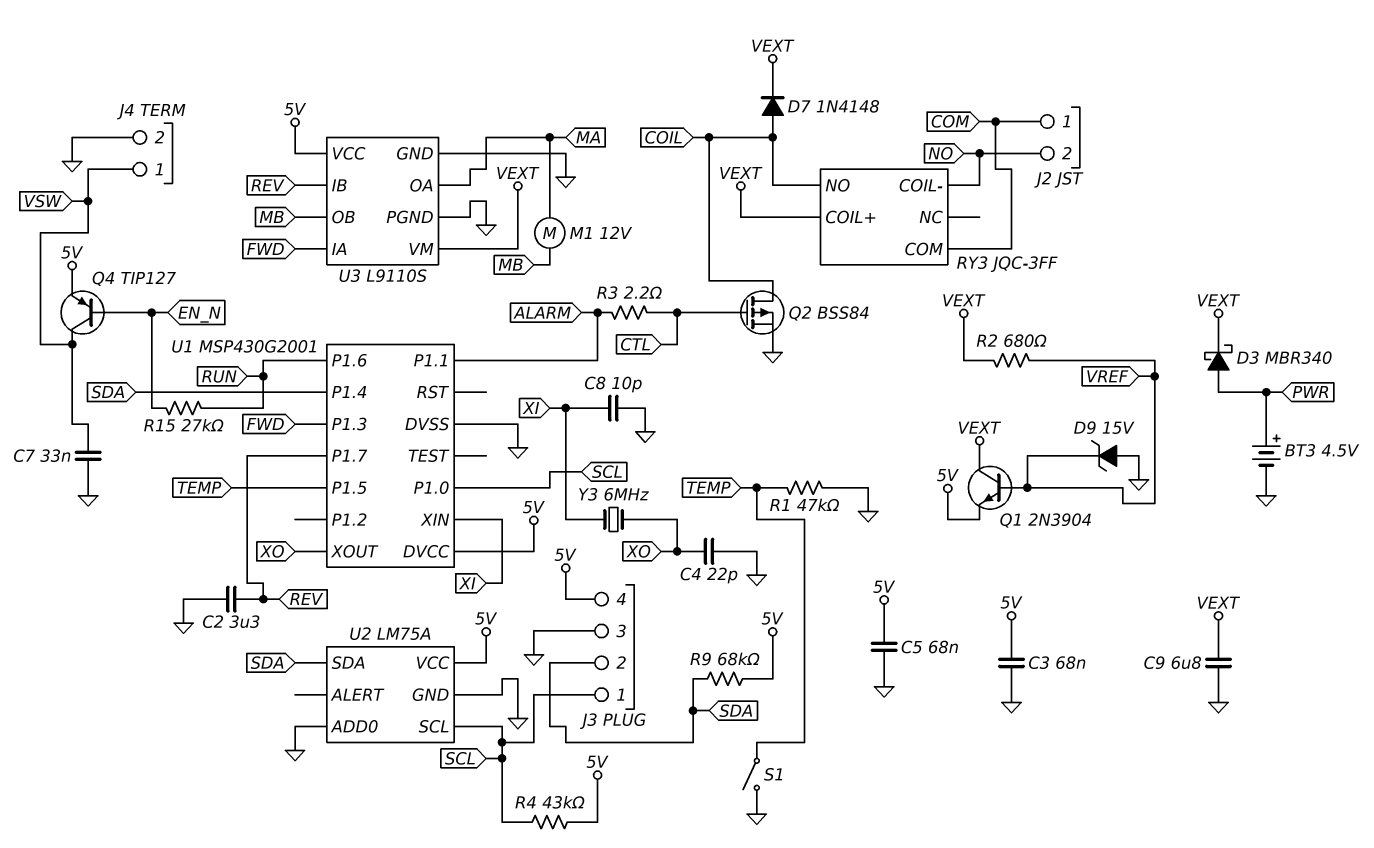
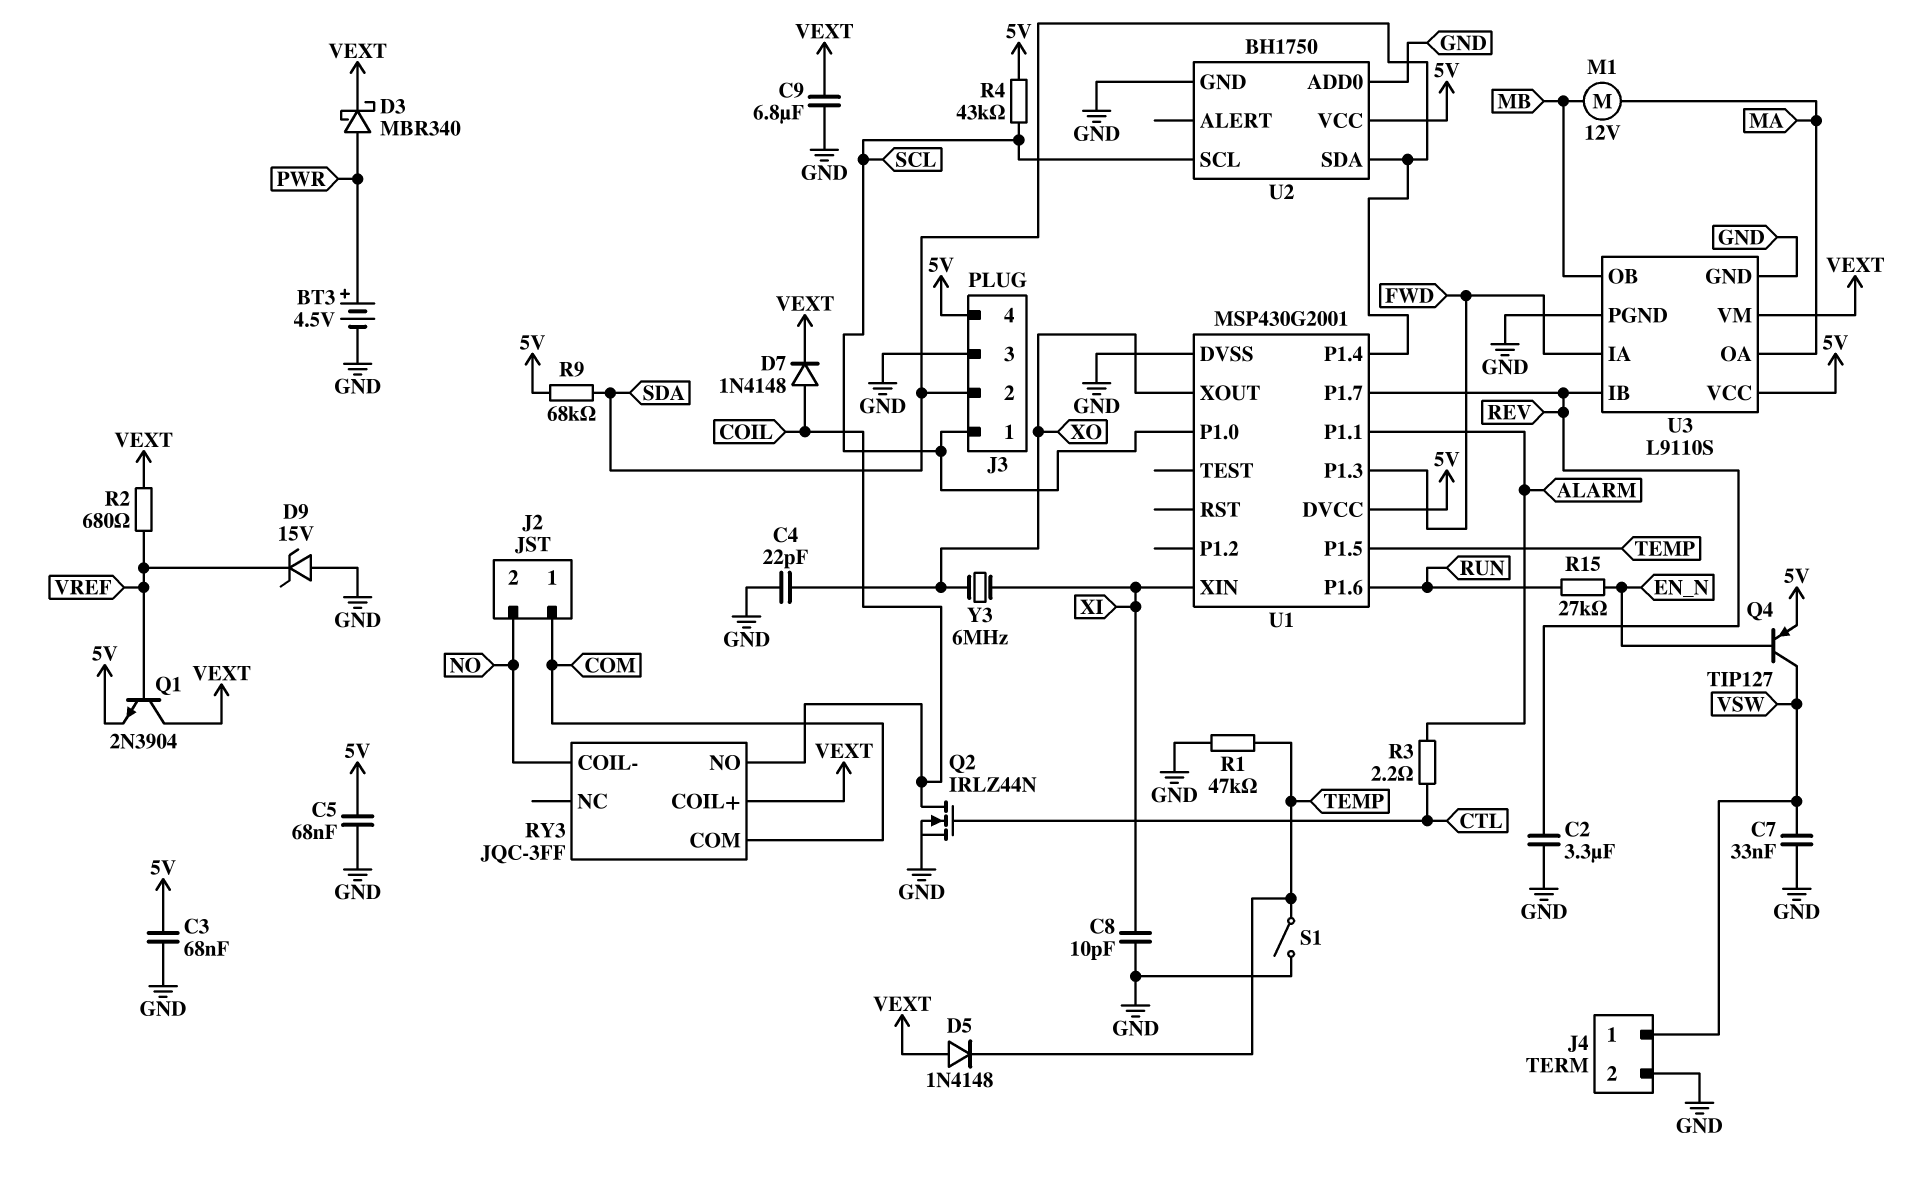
D5: none -> diode 1N4148 (A VEXT, K TEMP)
Q2: PMOS BSS84 (G CTL, D COIL, S GND) -> NMOS IRLZ44N (G CTL, D COIL, S GND)
U2: LM75A -> BH1750

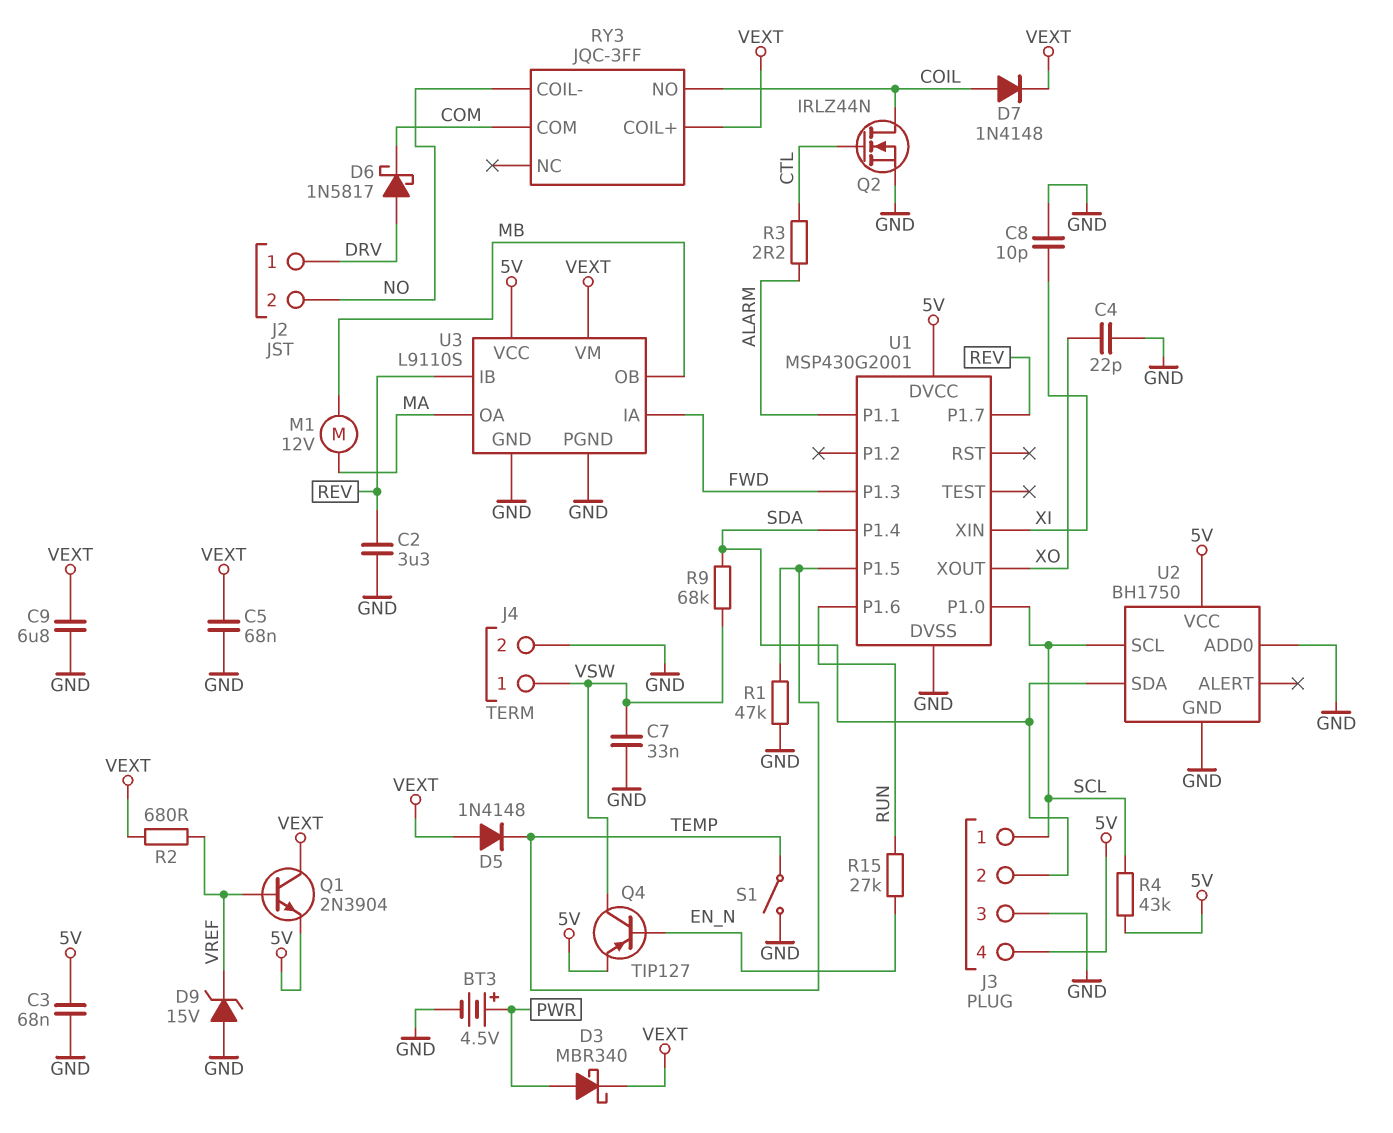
C5: 68nF (5V, GND) -> 68nF (GND, VEXT)
D6: none -> schottky 1N5817 (A DRV, K COM)
J2 pin 1: COM -> DRV
R9: 68k (5V, SDA) -> 68k (SDA, VSW)
Y3: 6MHz (XI, XO) -> none

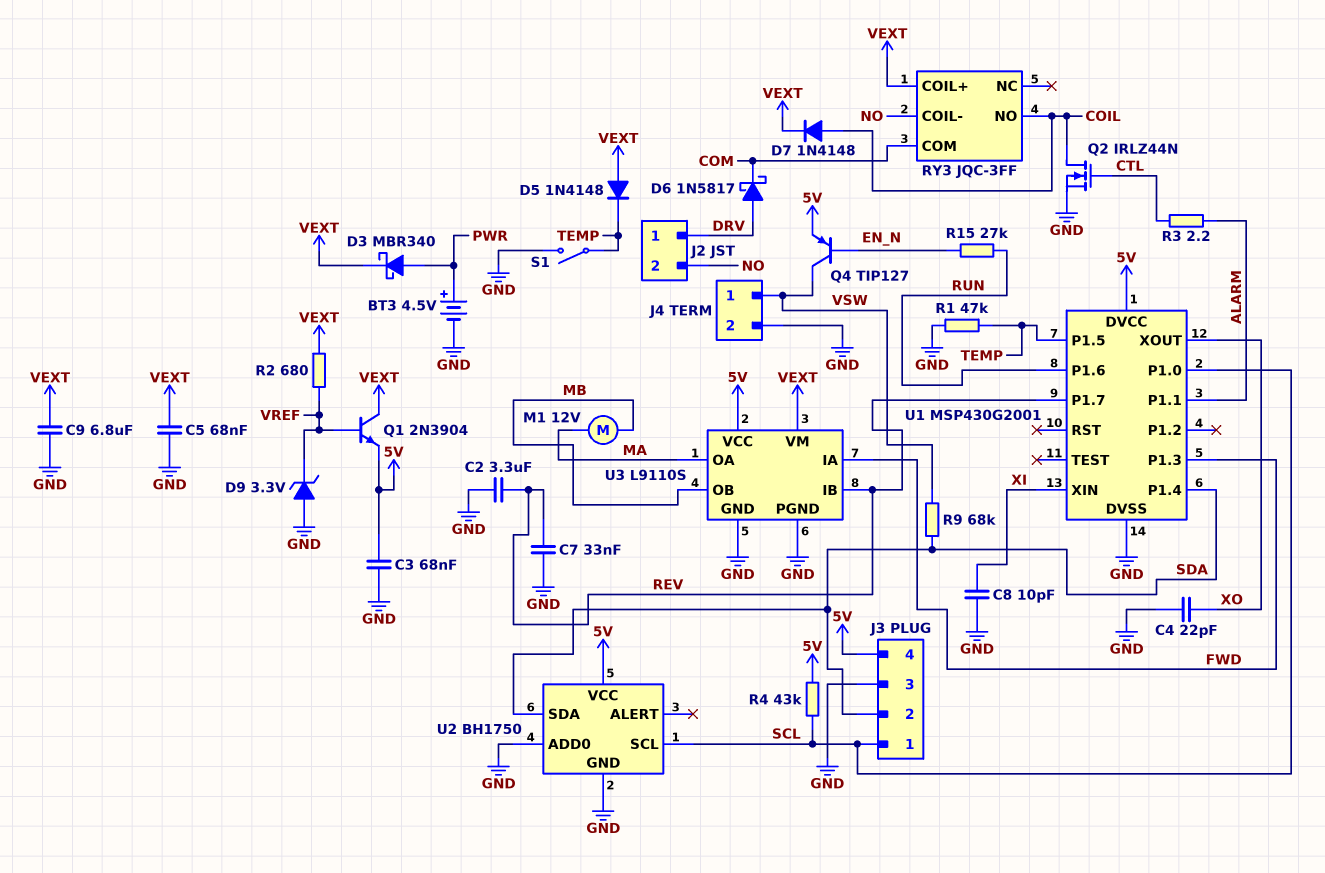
C7: 33nF (GND, VSW) -> 33nF (GND, REV)
D9: zener 15V (A GND, K VREF) -> zener 3.3V (A GND, K VREF)

